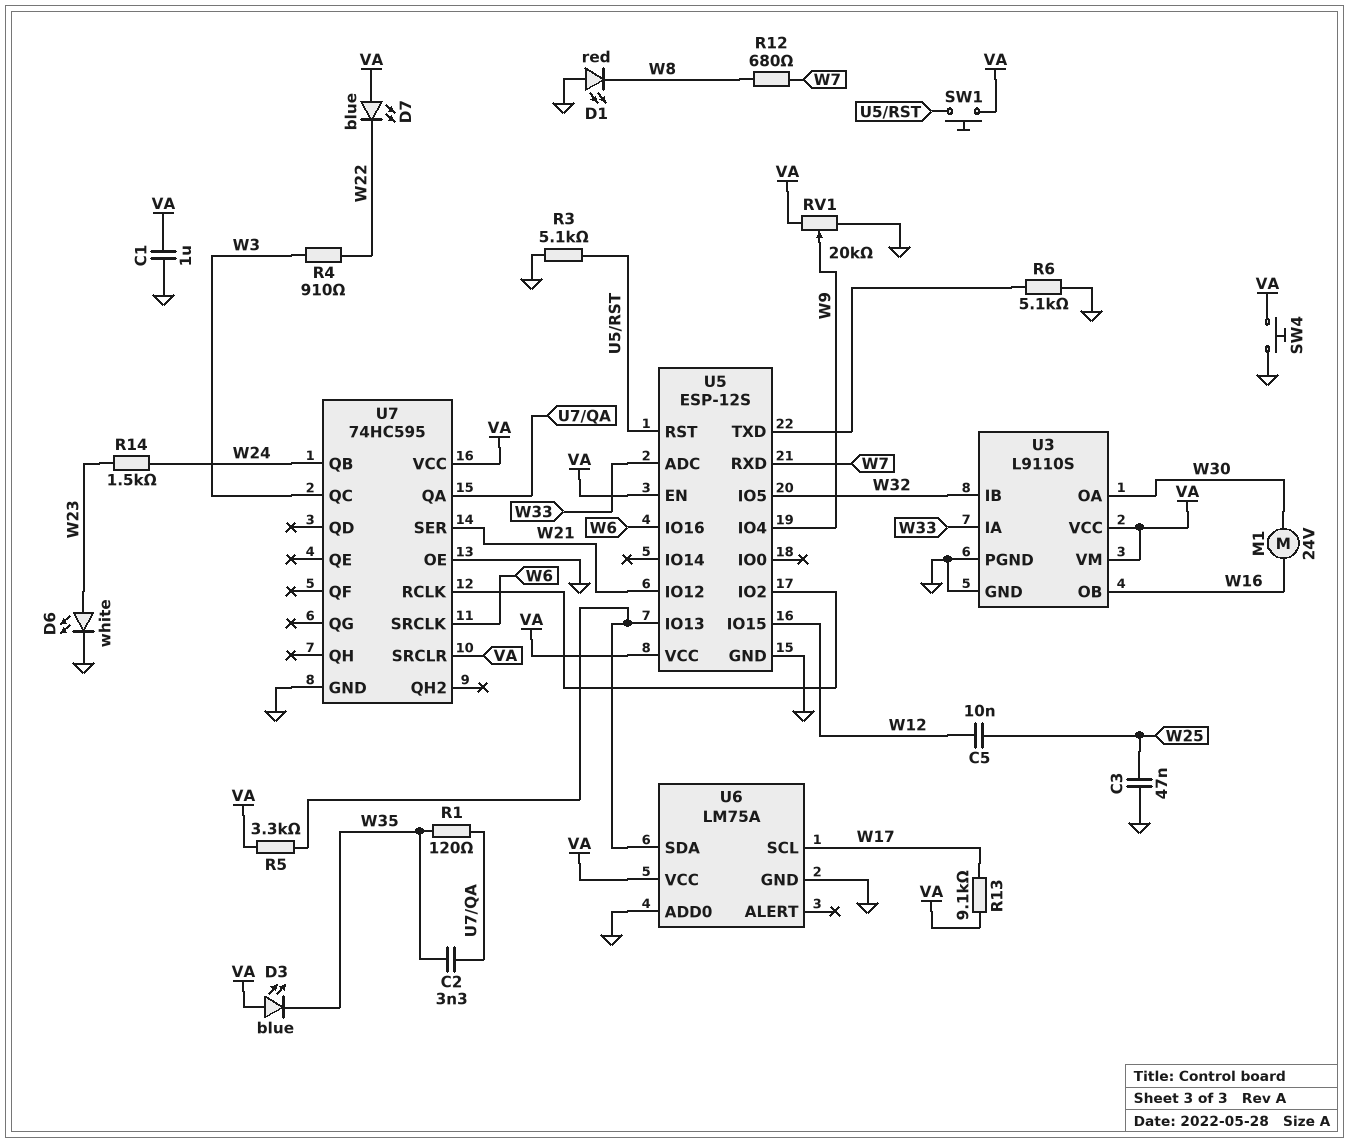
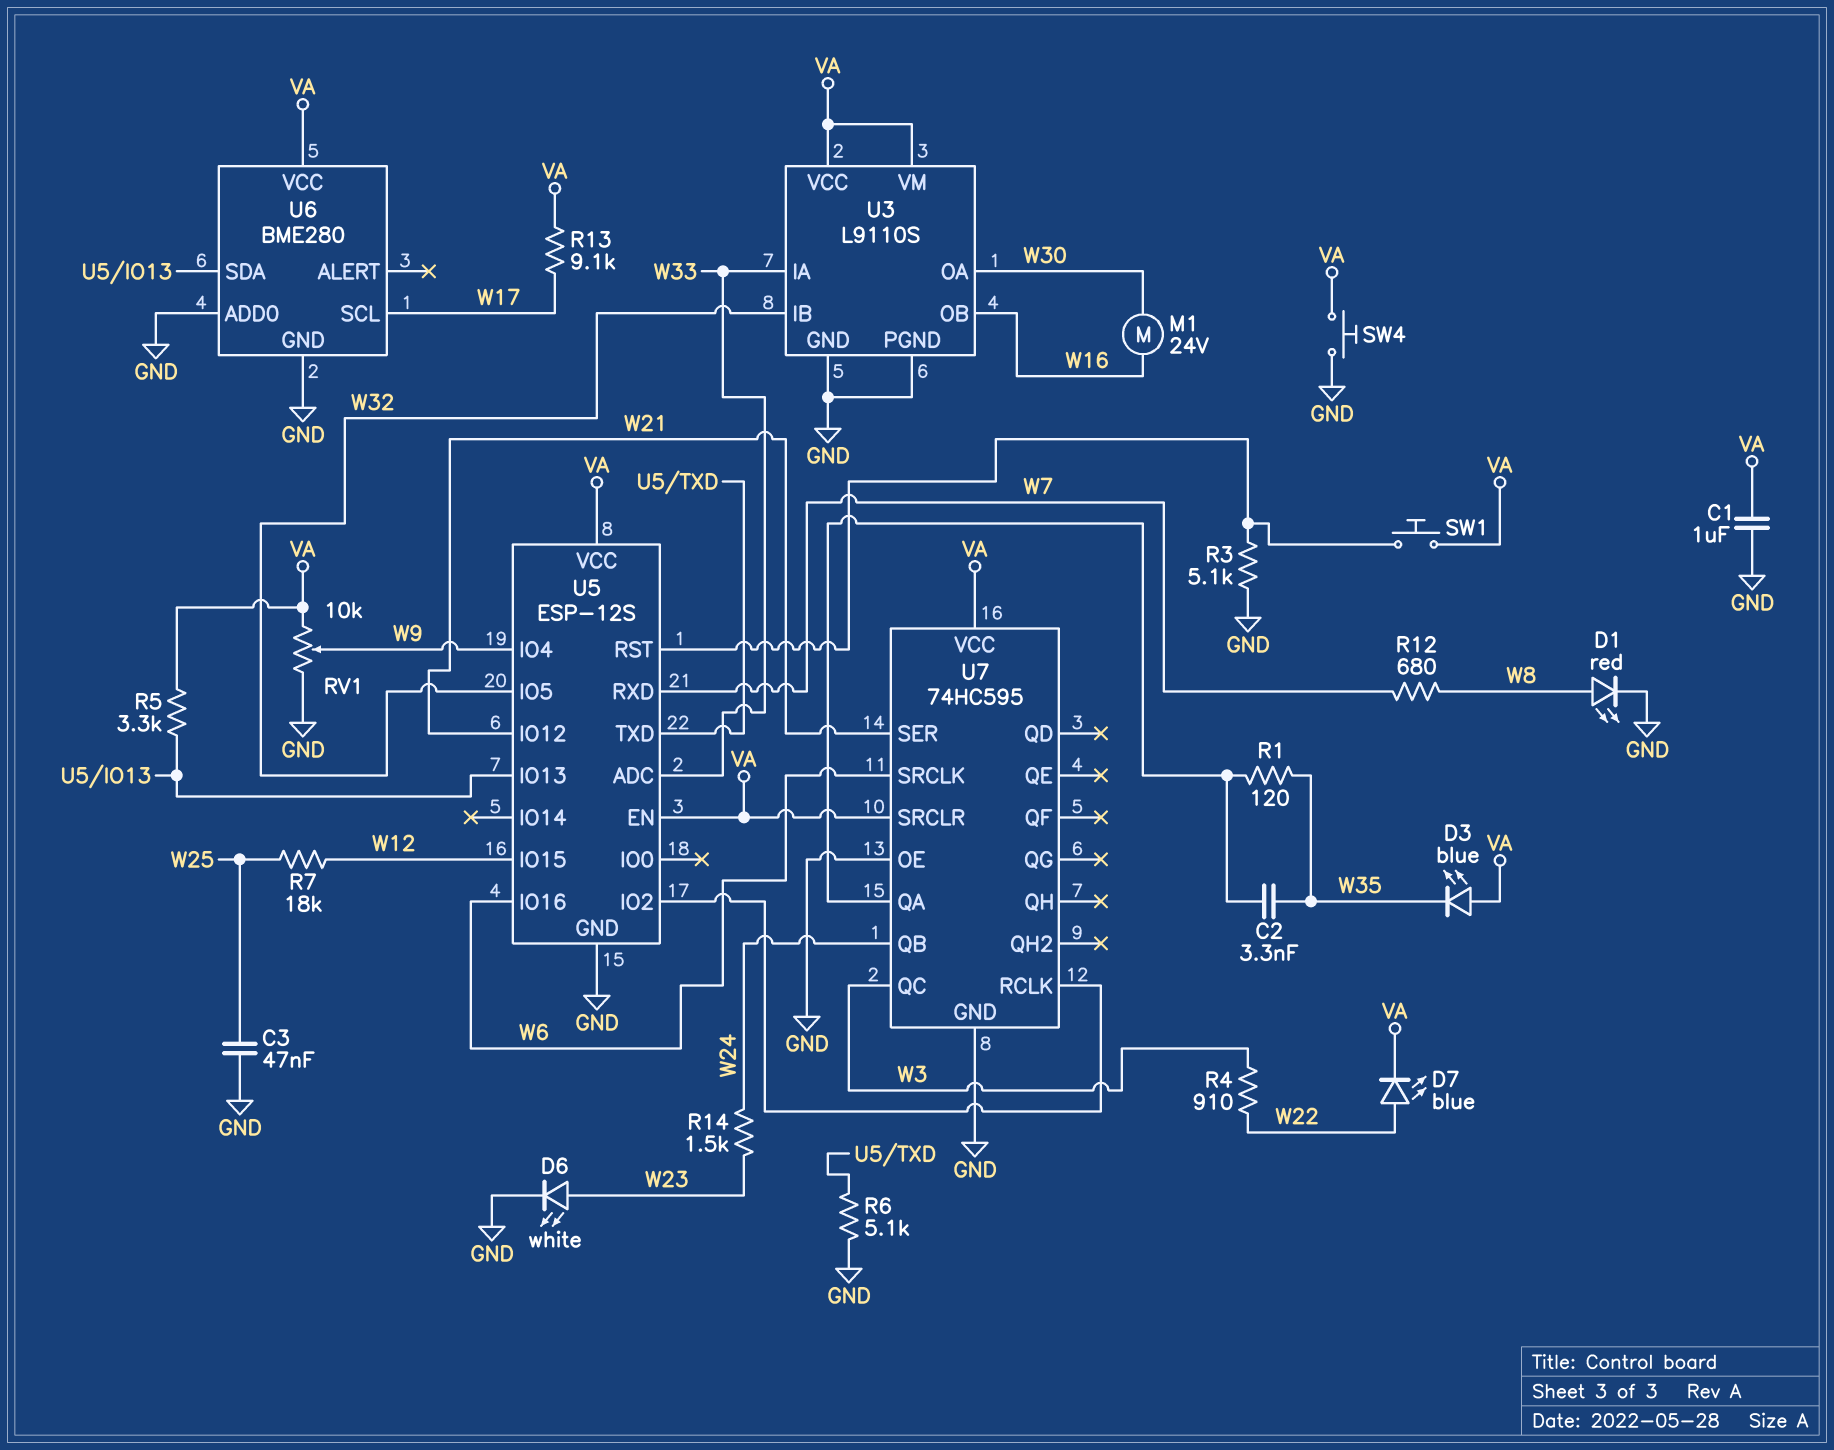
C5: 10nF (W12, W25) -> none
D1: LED red (A GND, K W8) -> LED red (A W8, K GND)
D7: LED blue (A VA, K W22) -> LED blue (A W22, K VA)
R7: none -> 18k (W12, W25)
RV1: 20k (GND, VA, wiper W9) -> 10k (GND, VA, wiper W9)
U6: LM75A -> BME280

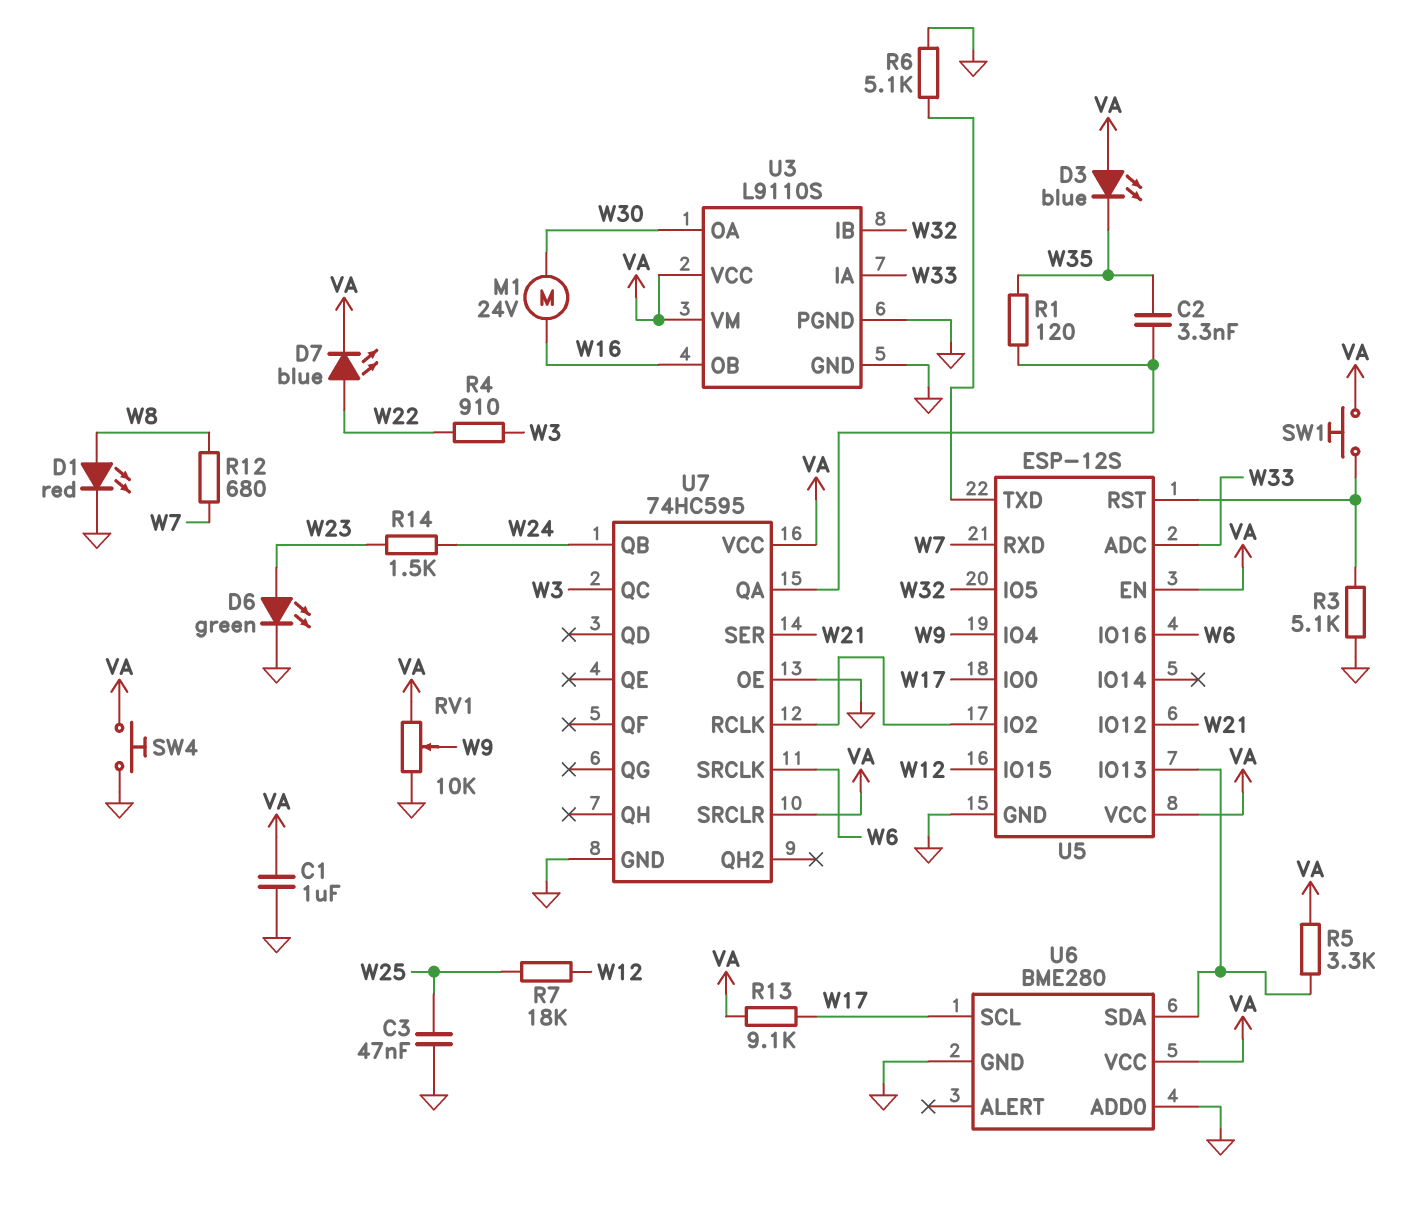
D6: LED white (A W23, K GND) -> LED green (A W23, K GND)
U5 pin IO0: none -> W17

